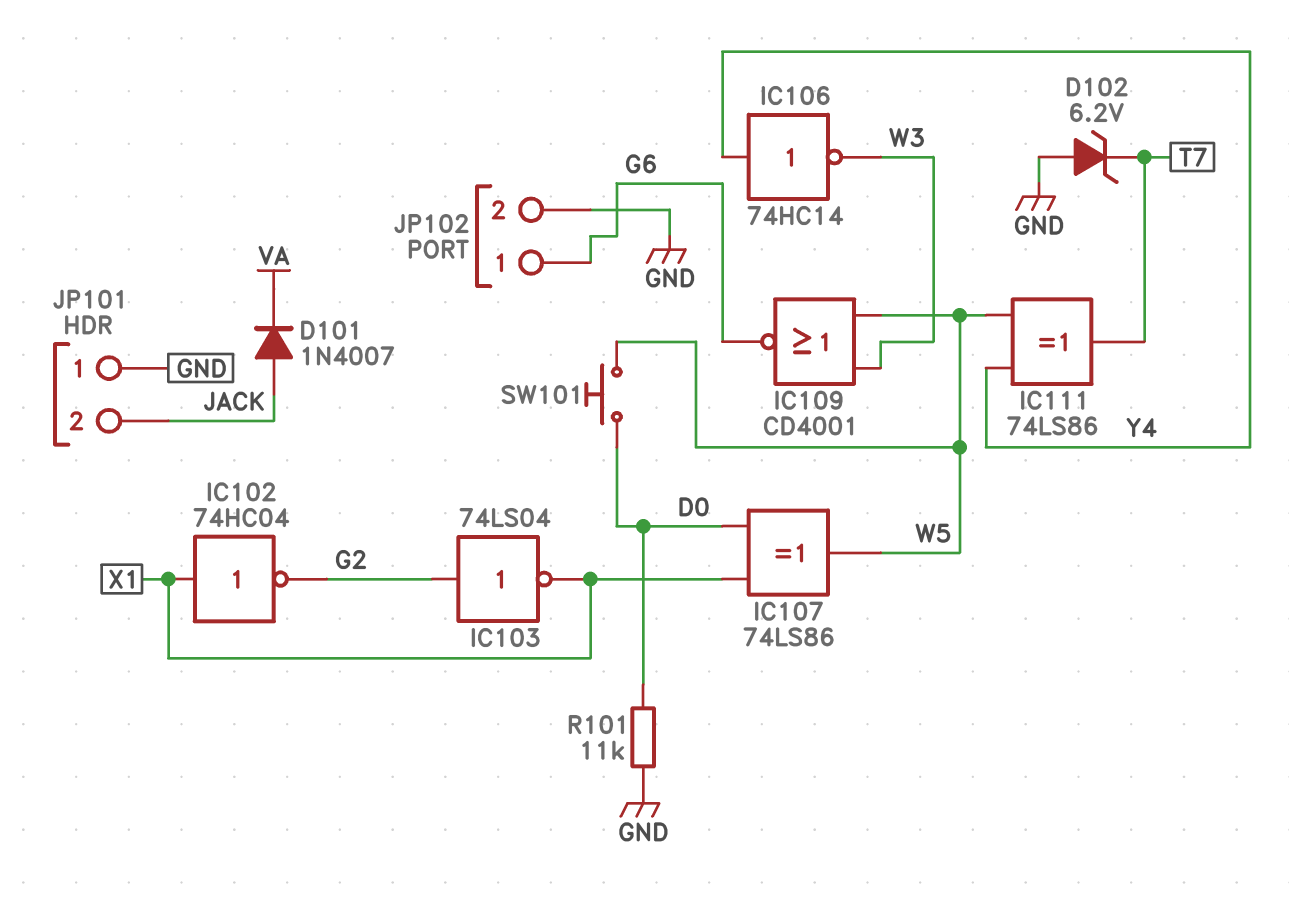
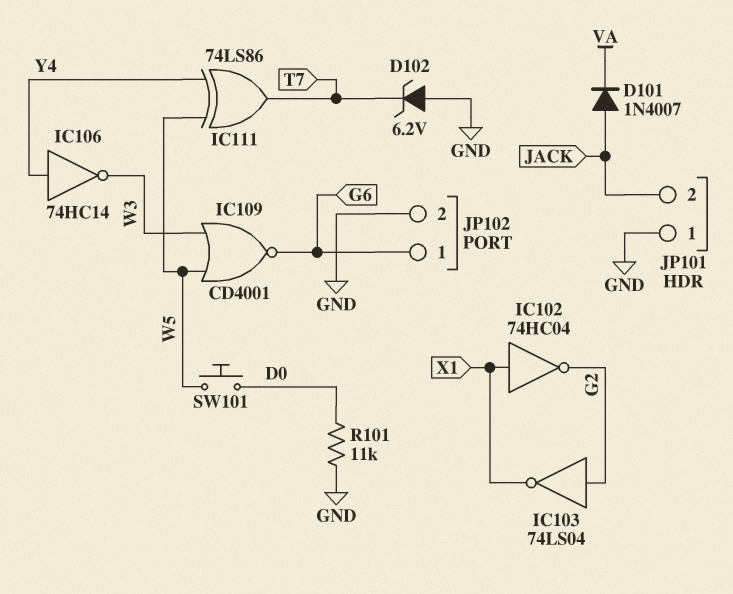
IC107: XOR 74LS86 (in D0, in X1, out W5) -> none

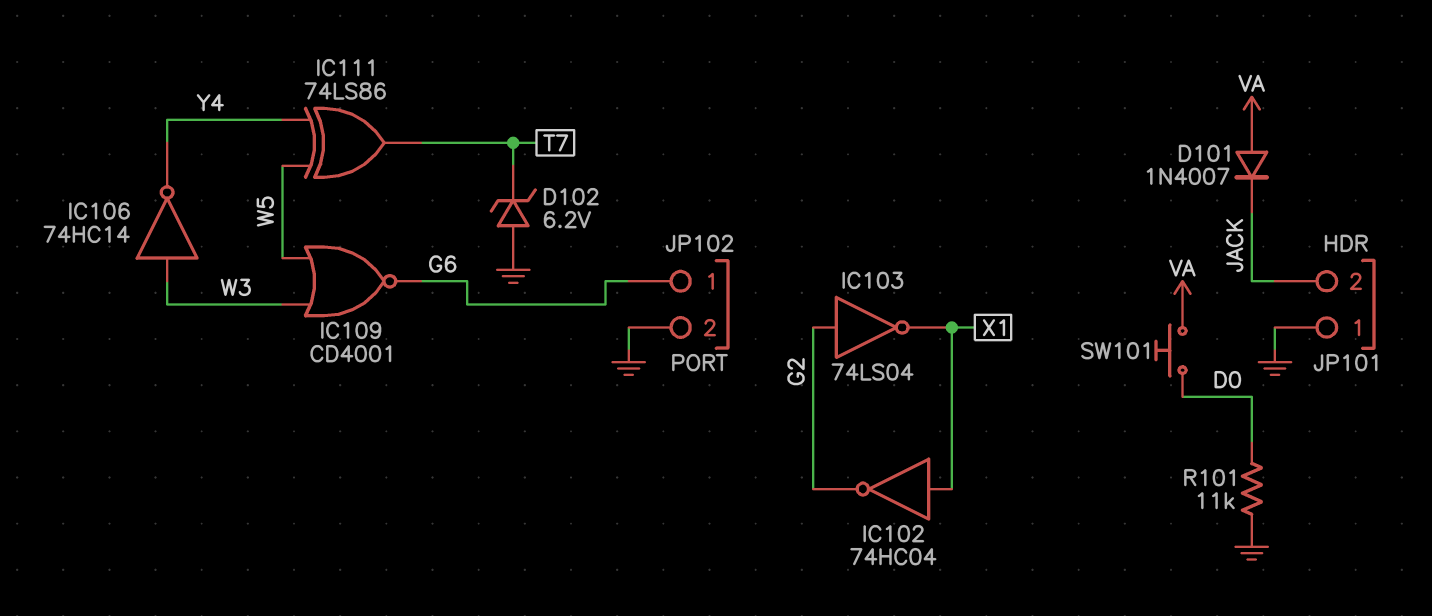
D101: diode 1N4007 (A JACK, K VA) -> diode 1N4007 (A VA, K JACK)
IC106: NOT 74HC14 (in Y4, out W3) -> NOT 74HC14 (in W3, out Y4)
SW101: button (D0, W5) -> button (D0, VA)

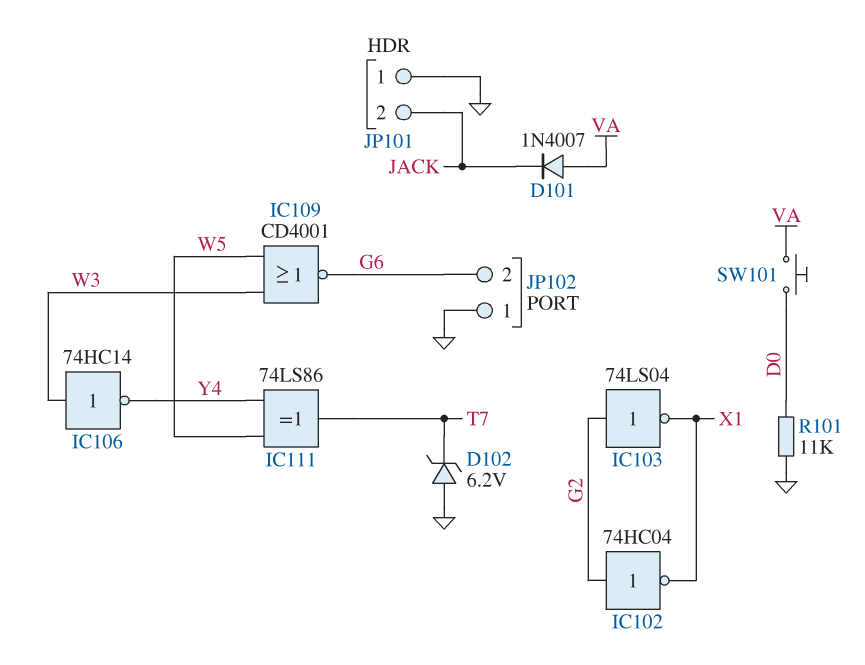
IC102: NOT 74HC04 (in X1, out G2) -> NOT 74HC04 (in G2, out X1)
JP102 pin 1: G6 -> GND
JP102 pin 2: GND -> G6

